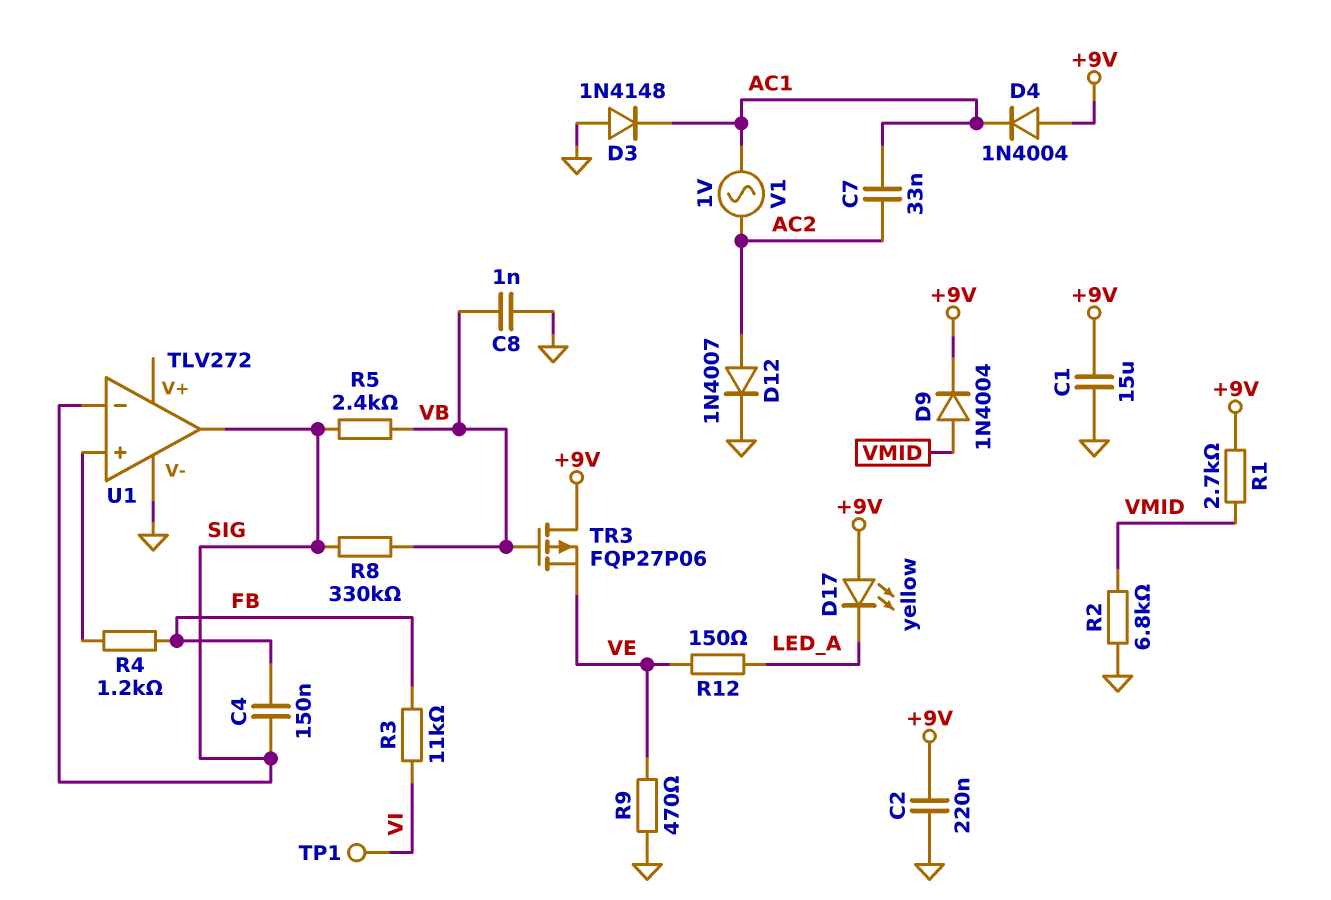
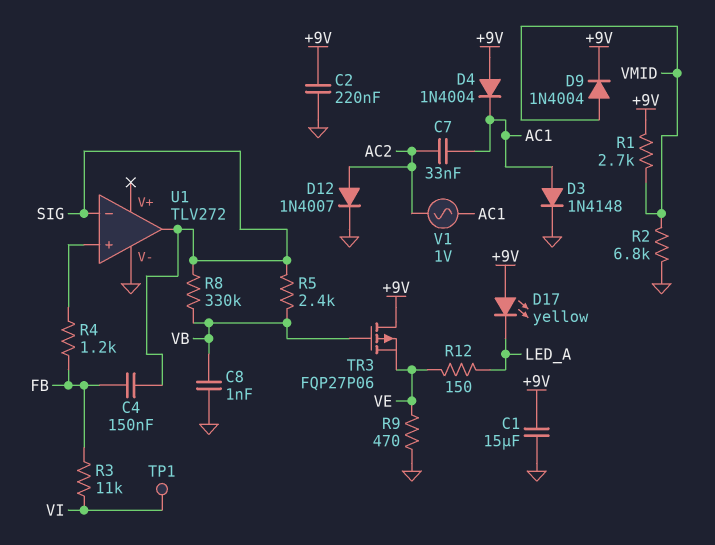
D3: diode 1N4148 (A GND, K AC1) -> diode 1N4148 (A AC1, K GND)

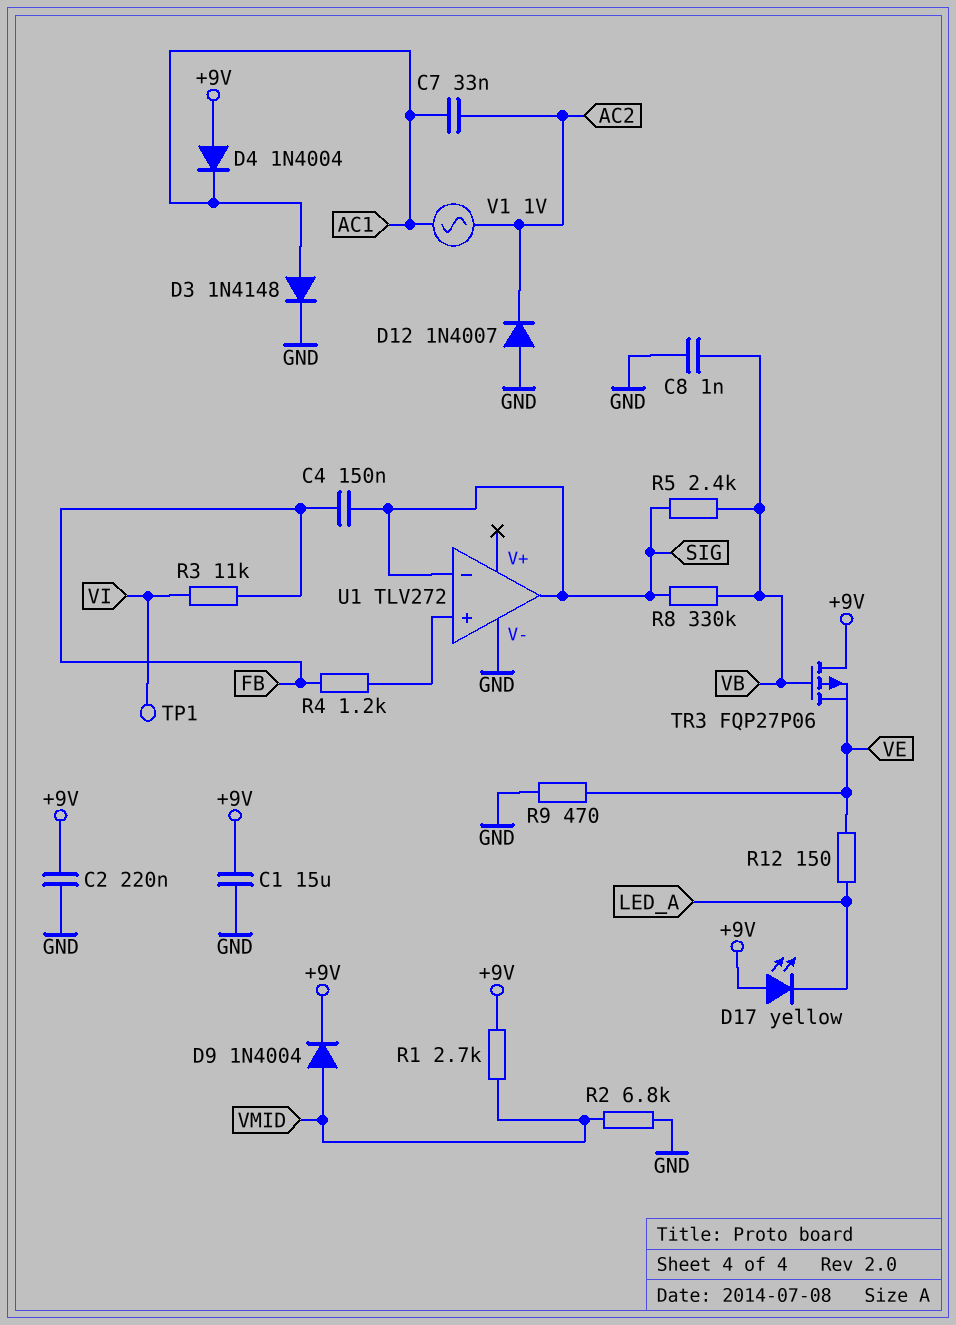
D12: diode 1N4007 (A AC2, K GND) -> diode 1N4007 (A GND, K AC2)

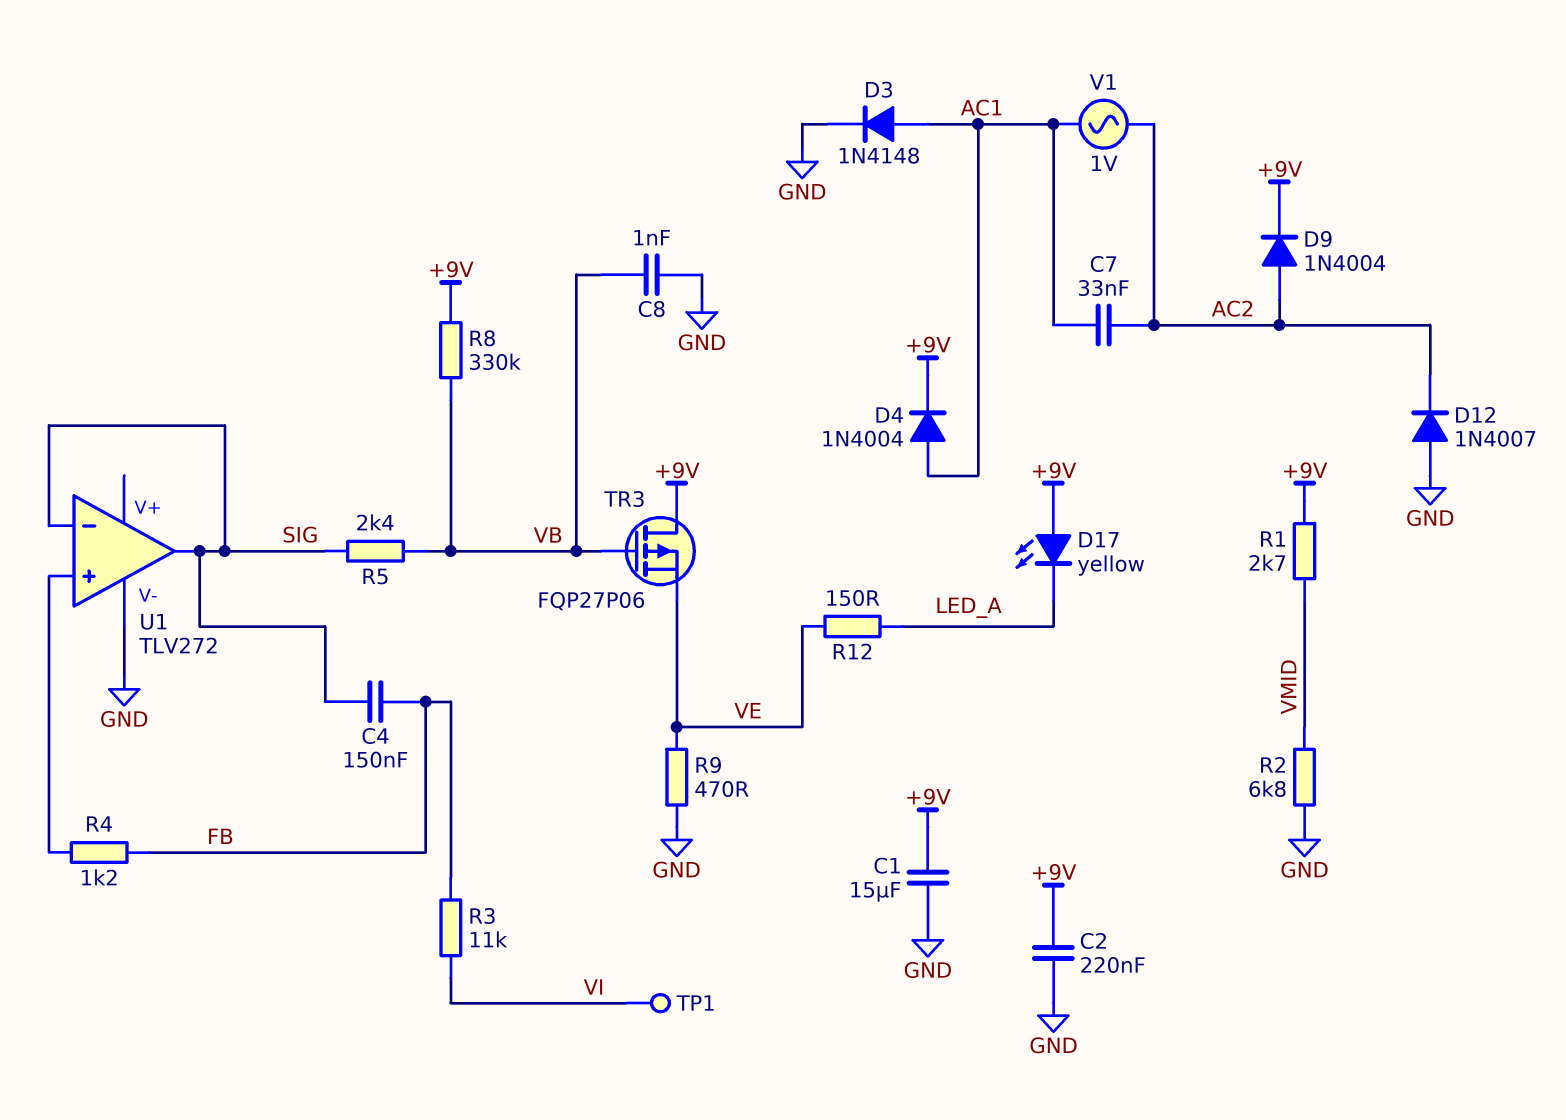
D4: diode 1N4004 (A +9V, K AC1) -> diode 1N4004 (A AC1, K +9V)
D9: diode 1N4004 (A VMID, K +9V) -> diode 1N4004 (A AC2, K +9V)
R8: 330k (SIG, VB) -> 330k (+9V, VB)

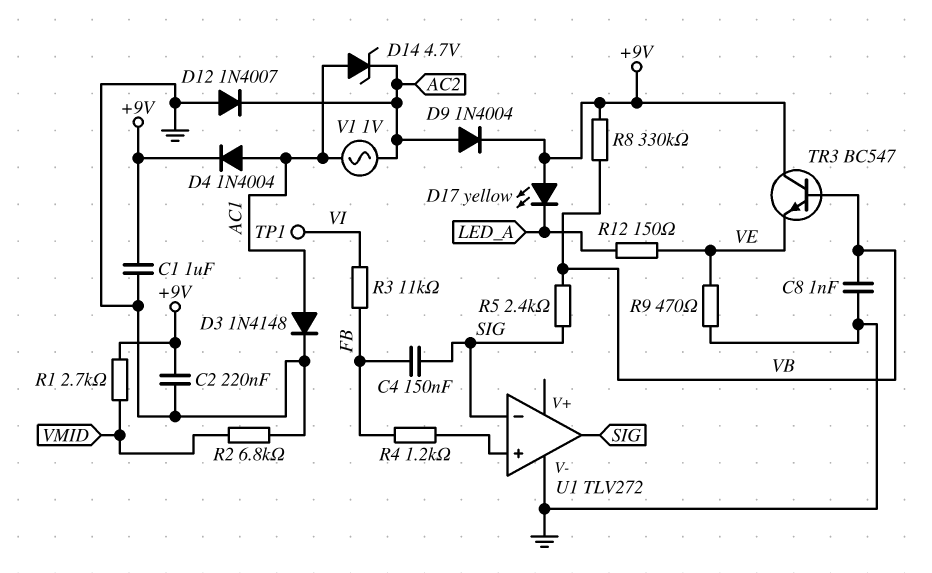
C1: 15uF (+9V, GND) -> 1uF (+9V, GND)
C7: 33nF (AC1, AC2) -> none
D14: none -> zener 4.7V (A AC1, K AC2)
TR3: PMOS FQP27P06 (G VB, D +9V, S VE) -> NPN BC547 (B VB, C +9V, E VE)

